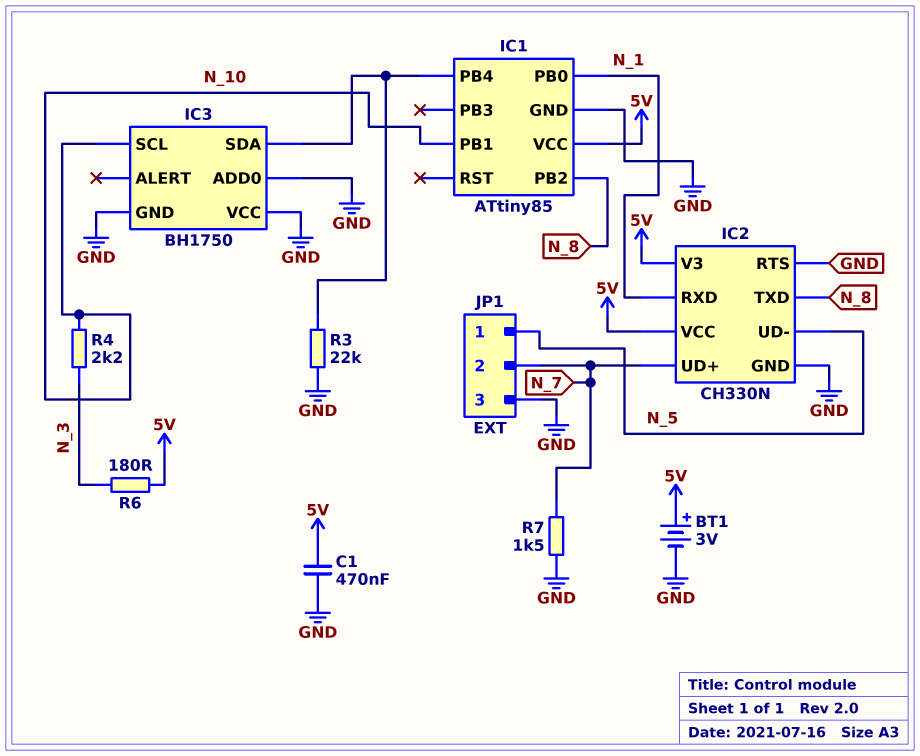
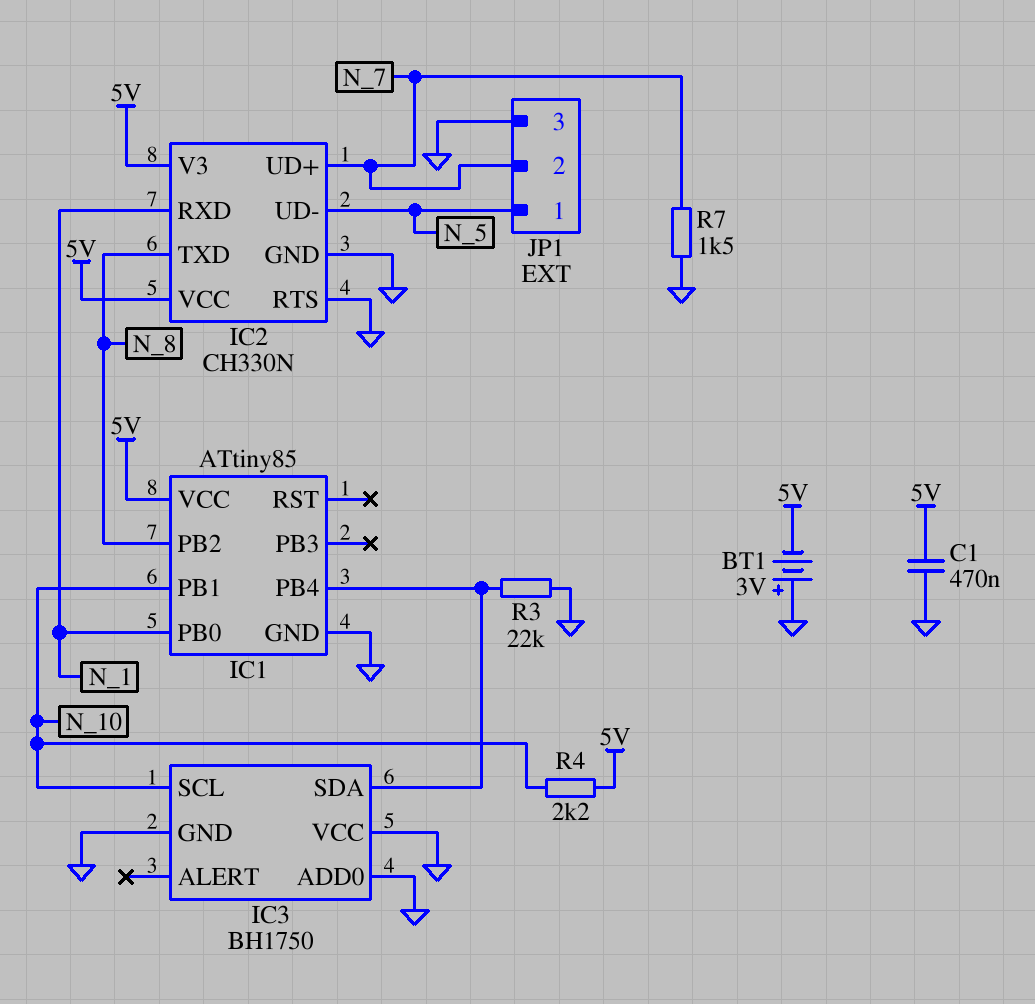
BT1: 3V (plus 5V, minus GND) -> 3V (plus GND, minus 5V)
R4: 2.2k (N_3, N_10) -> 2.2k (5V, N_10)
R6: 180 (5V, N_3) -> none

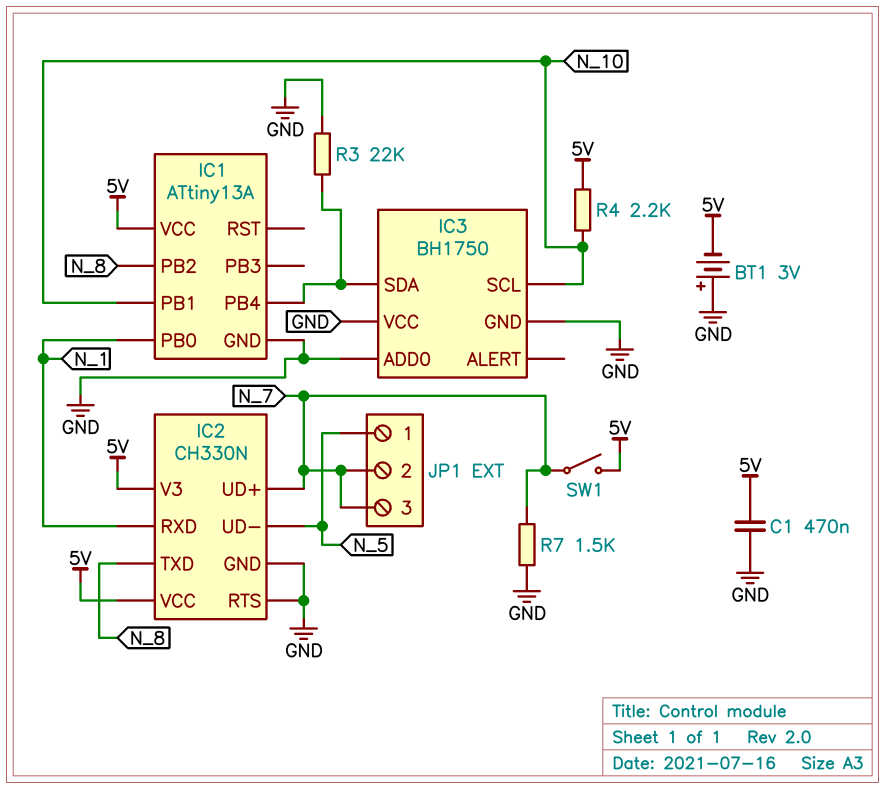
IC1: ATtiny85 -> ATtiny13A
JP1 pin 3: GND -> N_7
SW1: none -> switch (5V, N_7)

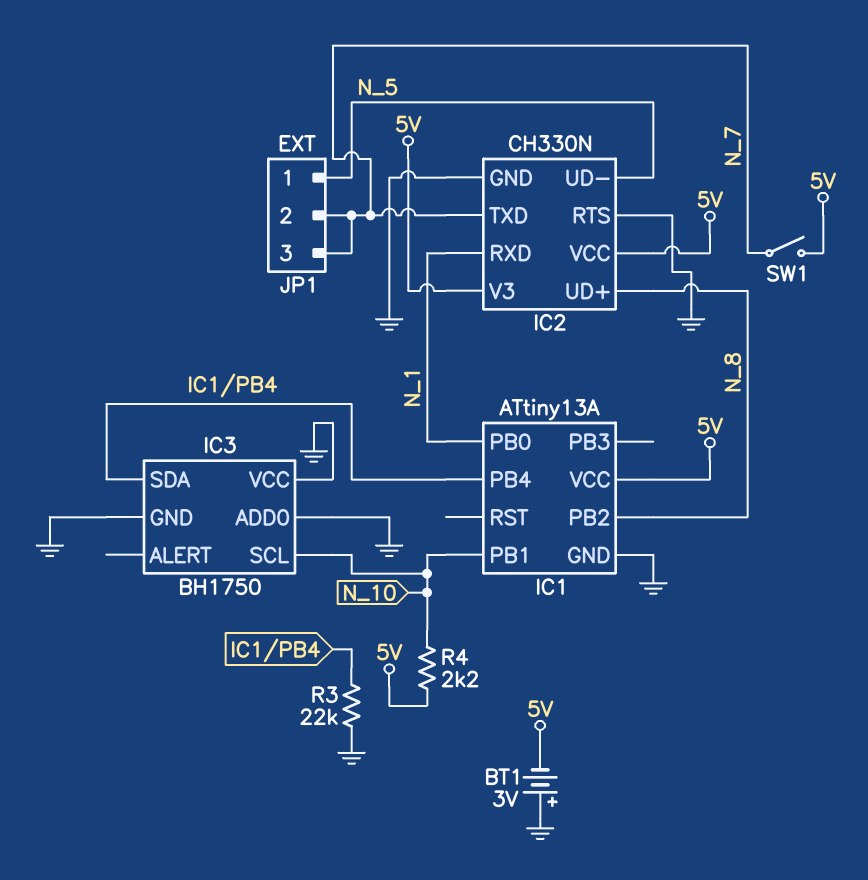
C1: 470nF (5V, GND) -> none
IC2 pin TXD: N_8 -> N_7
IC2 pin UD+: N_7 -> N_8
R7: 1.5k (GND, N_7) -> none

